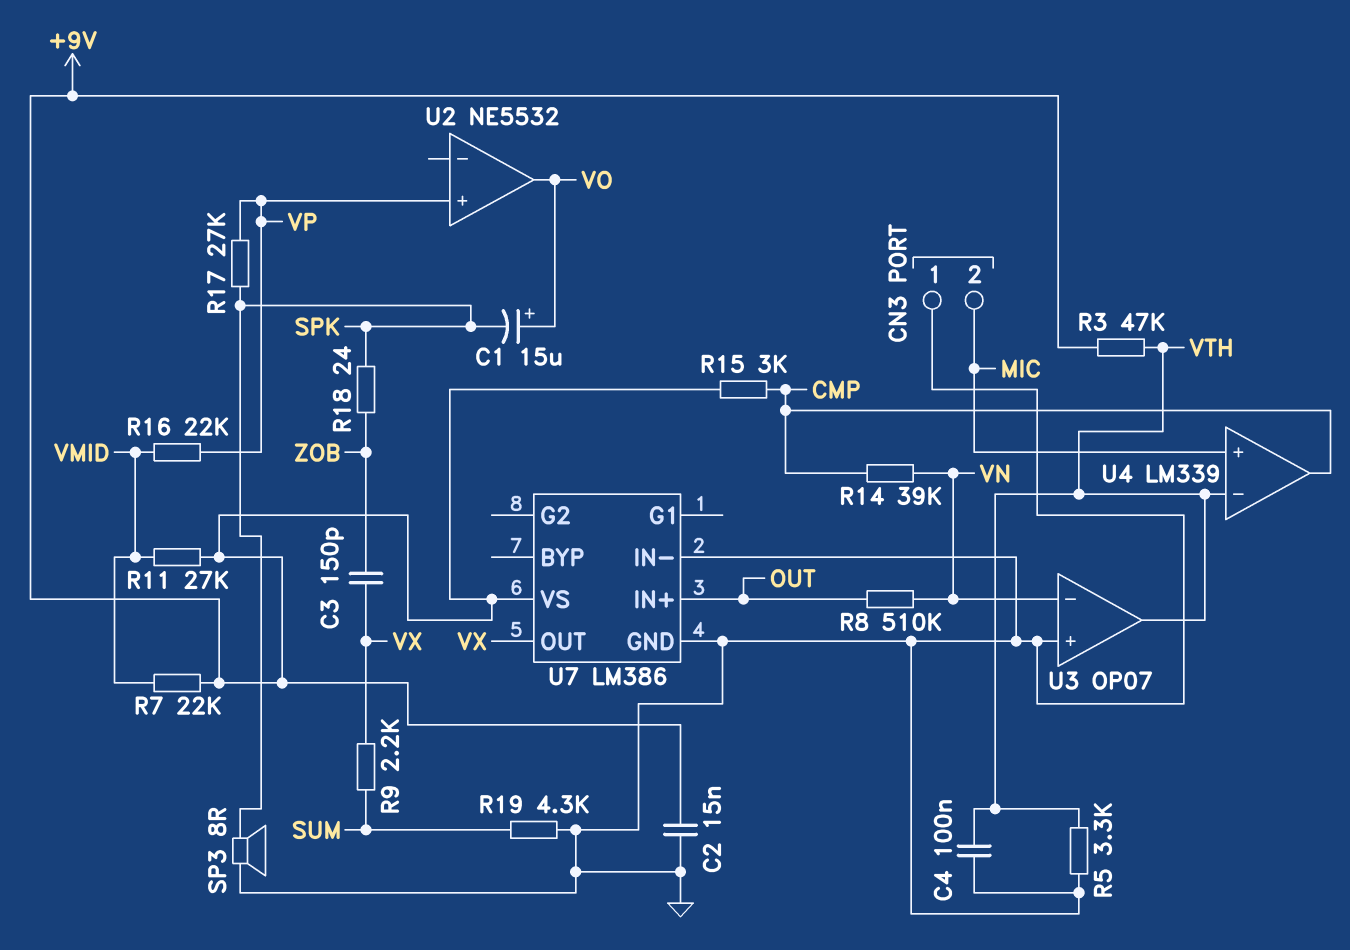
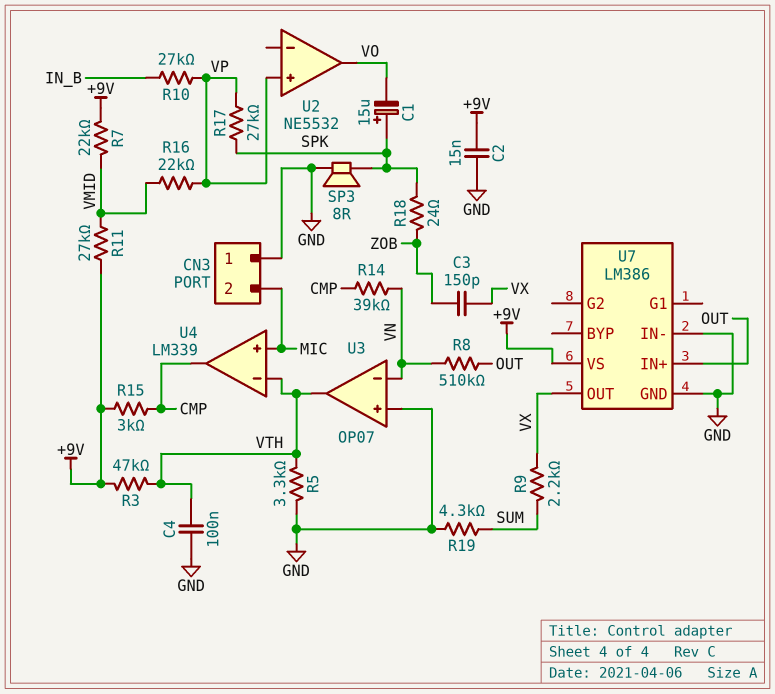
C1: 15uF (plus VO, minus SPK) -> 15uF (plus SPK, minus VO)
R10: none -> 27k (IN_B, VP)

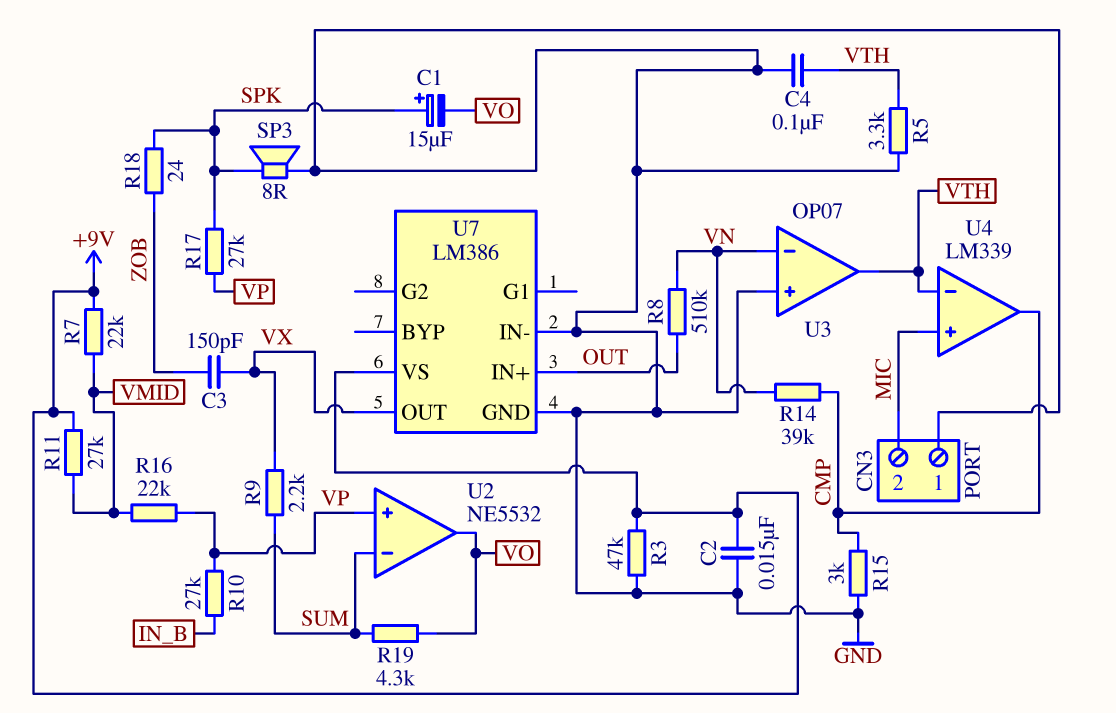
R3: 47k (+9V, VTH) -> 47k (+9V, GND)
R15: 3k (+9V, CMP) -> 3k (CMP, GND)
R19: 4.3k (GND, SUM) -> 4.3k (SUM, VO)
U2 pin in-: none -> SUM

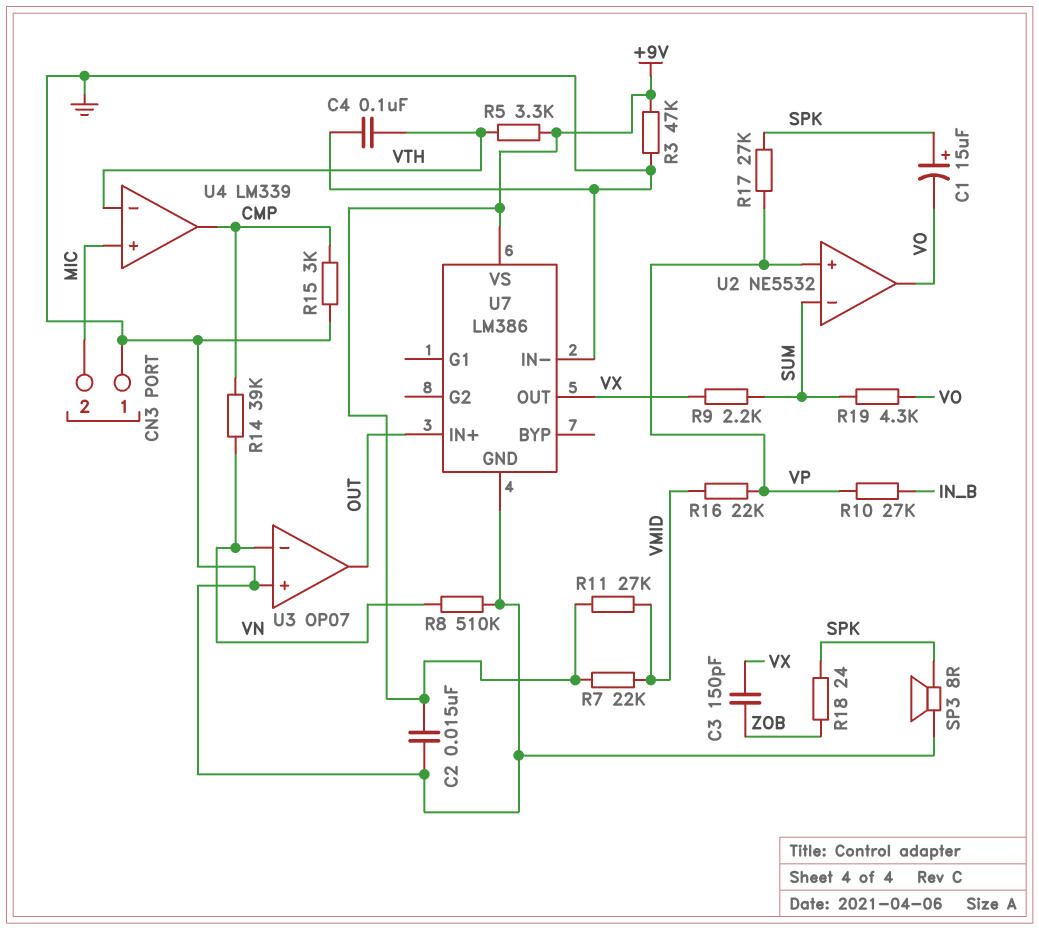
R5: 3.3k (GND, VTH) -> 3.3k (+9V, VTH)
R8: 510k (OUT, VN) -> 510k (GND, VN)
U3 pin out: VTH -> OUT

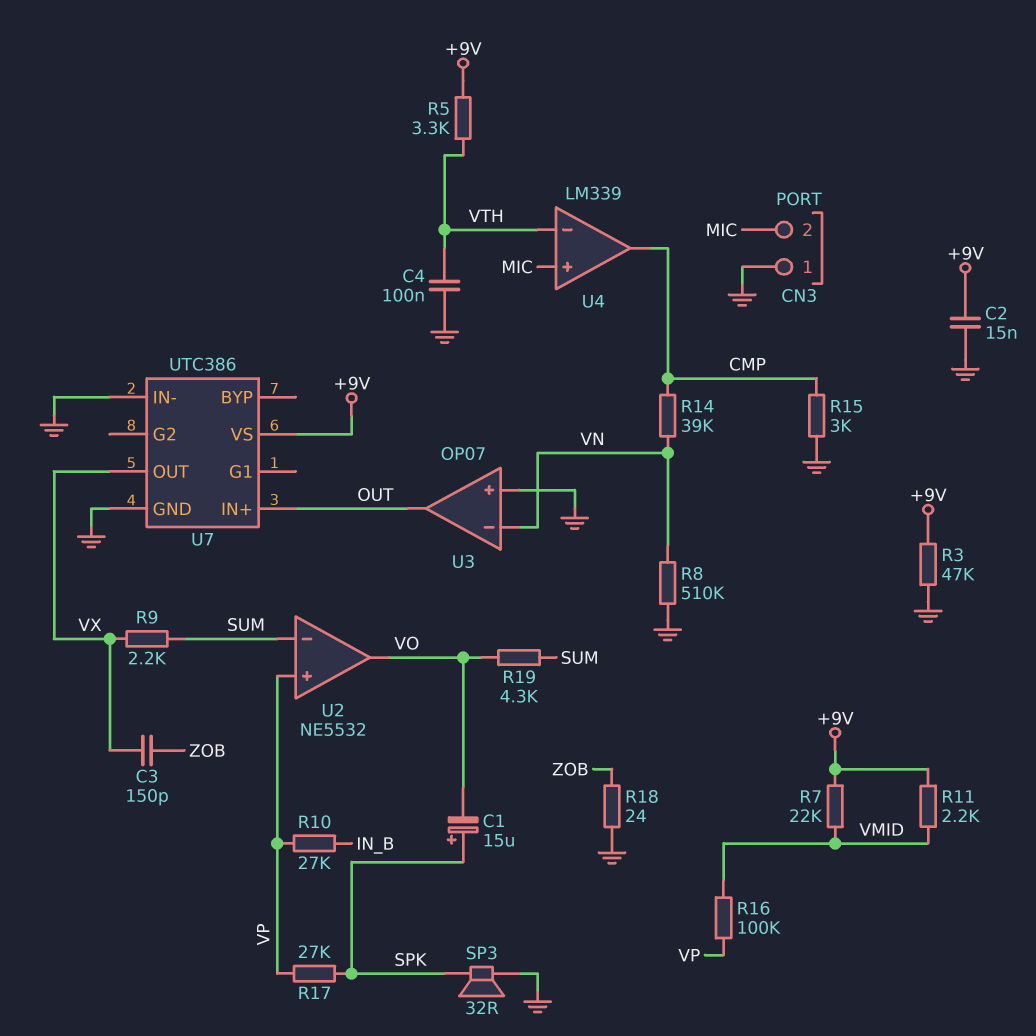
R11: 27k (+9V, VMID) -> 2.2k (+9V, VMID)
R16: 22k (VMID, VP) -> 100k (VMID, VP)
R18: 24 (SPK, ZOB) -> 24 (GND, ZOB)
SP3: speaker 8R (GND, SPK) -> speaker 32R (GND, SPK)
U7: LM386 -> UTC386

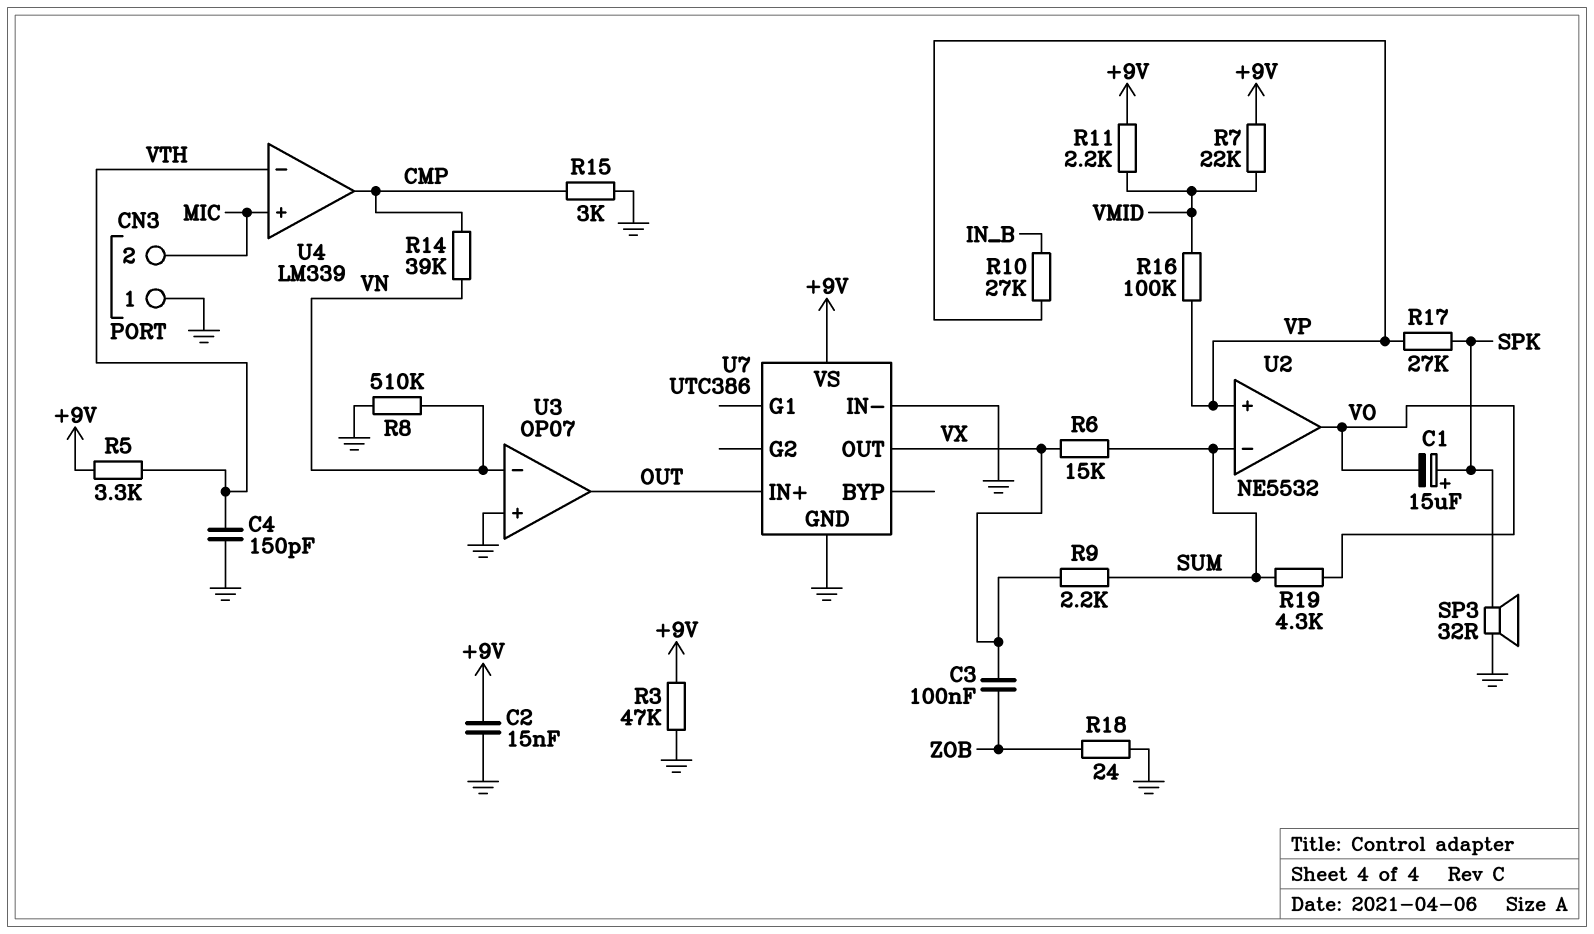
C3: 150pF (VX, ZOB) -> 100nF (VX, ZOB)
C4: 100nF (GND, VTH) -> 150pF (GND, VTH)
R6: none -> 15k (SUM, VX)

